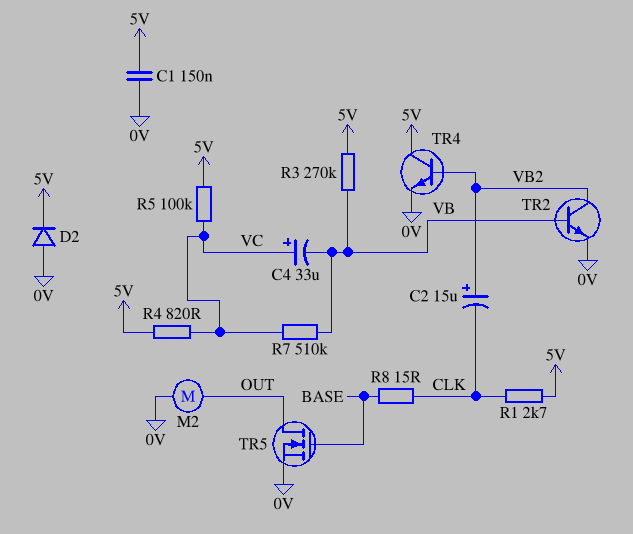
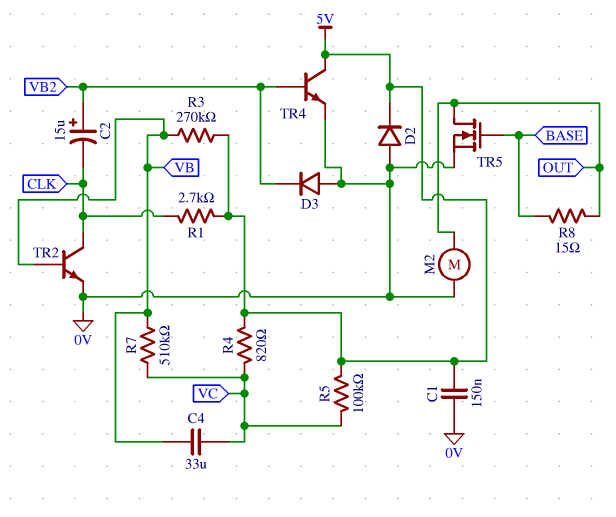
C4: 33uF (plus VC, minus VB) -> 33uF (VB, VC)
D3: none -> diode (A 0V, K VB2)
R8: 15 (BASE, CLK) -> 15 (BASE, OUT)
TR2: NPN (B VB, C VB2, E 0V) -> NPN (B VB, C CLK, E 0V)

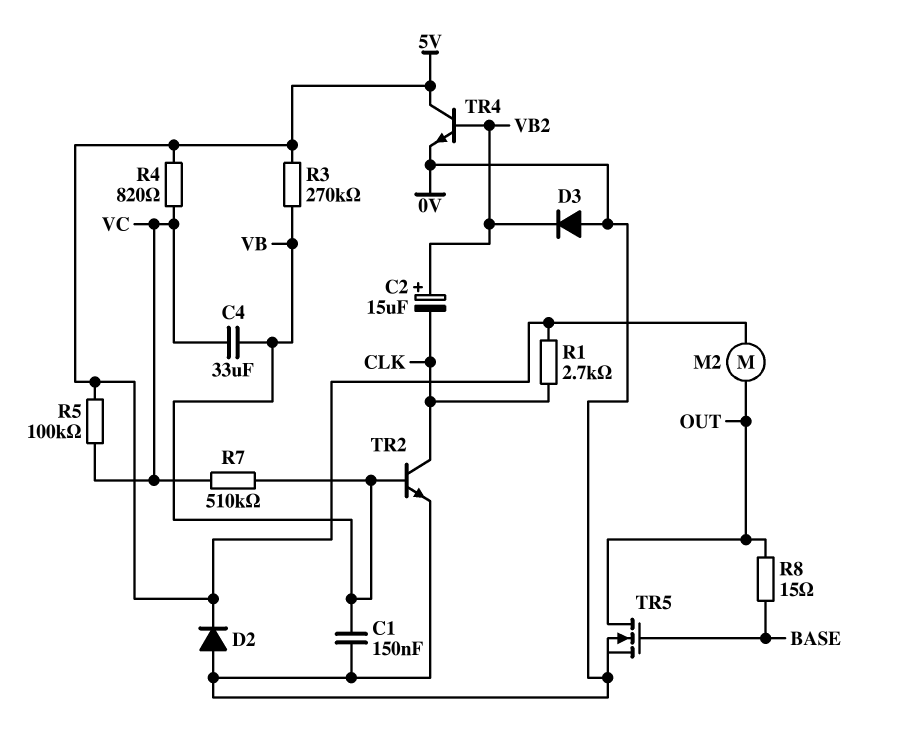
C1: 150nF (0V, 5V) -> 150nF (0V, VB)
M2: motor (0V, OUT) -> motor (5V, OUT)

